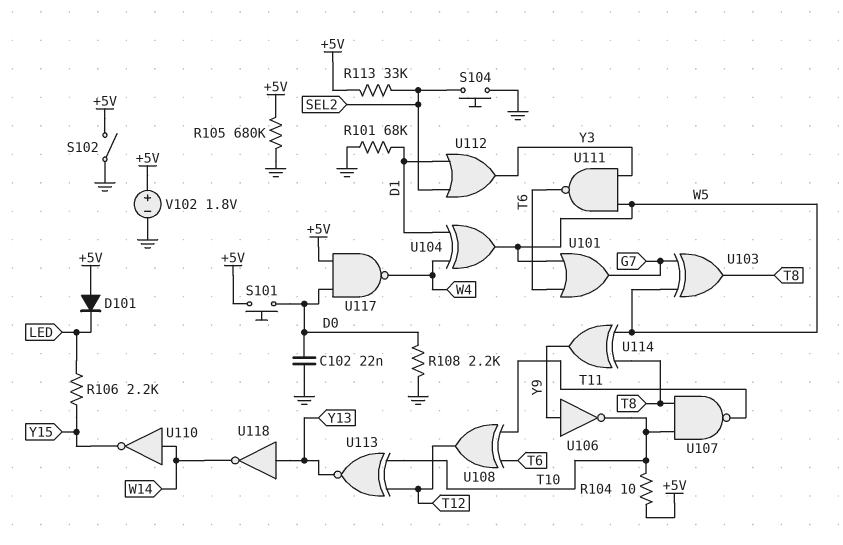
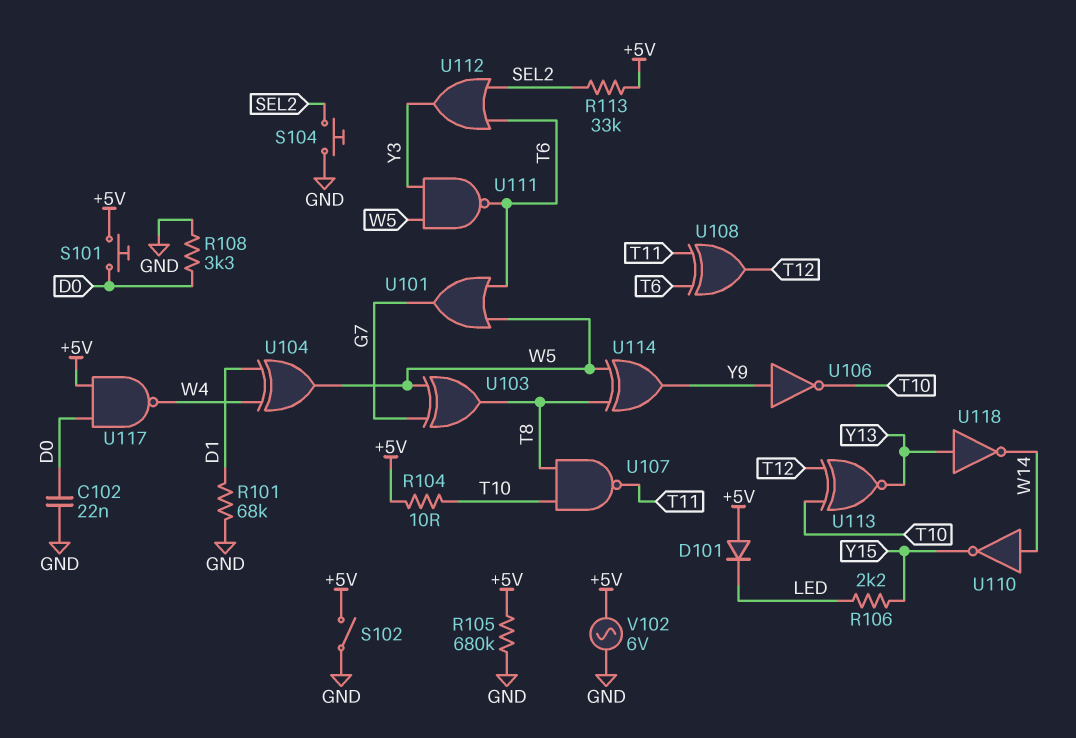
R108: 2.2k (D0, GND) -> 3.3k (D0, GND)
U112: OR (in D1, in SEL2, out Y3) -> OR (in SEL2, in T6, out Y3)
V102: 1.8V (plus +5V, minus GND) -> AC 6V (+5V, GND)

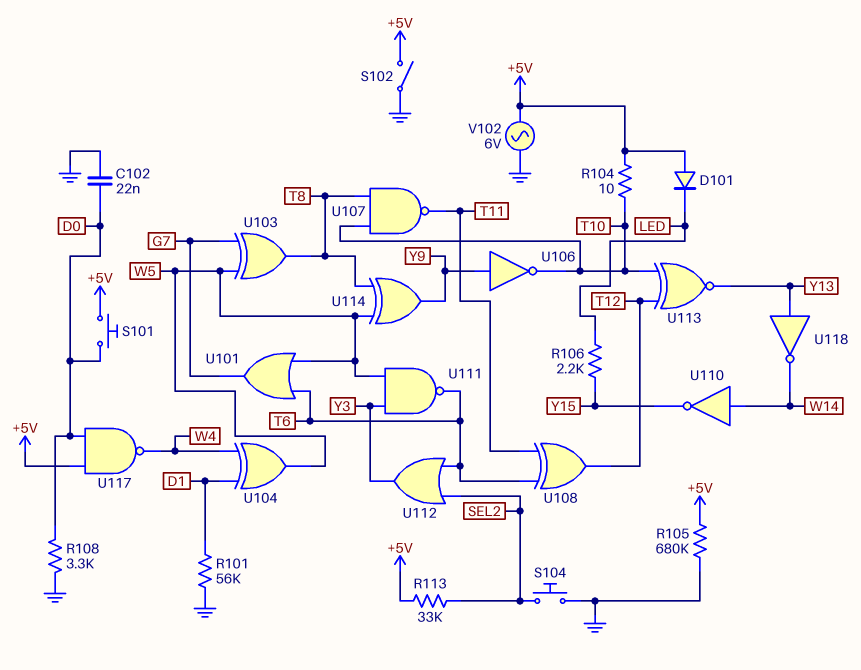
R101: 68k (D1, GND) -> 56k (D1, GND)

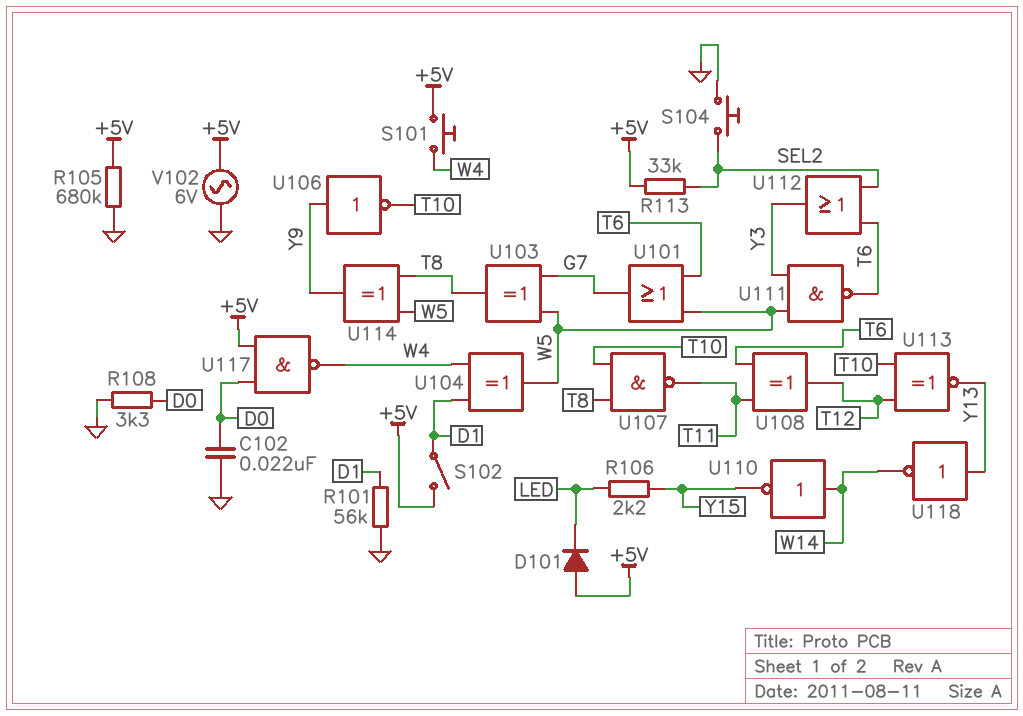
R104: 10 (+5V, T10) -> none
S101: button (+5V, D0) -> button (+5V, W4)
S102: switch (+5V, GND) -> switch (+5V, D1)

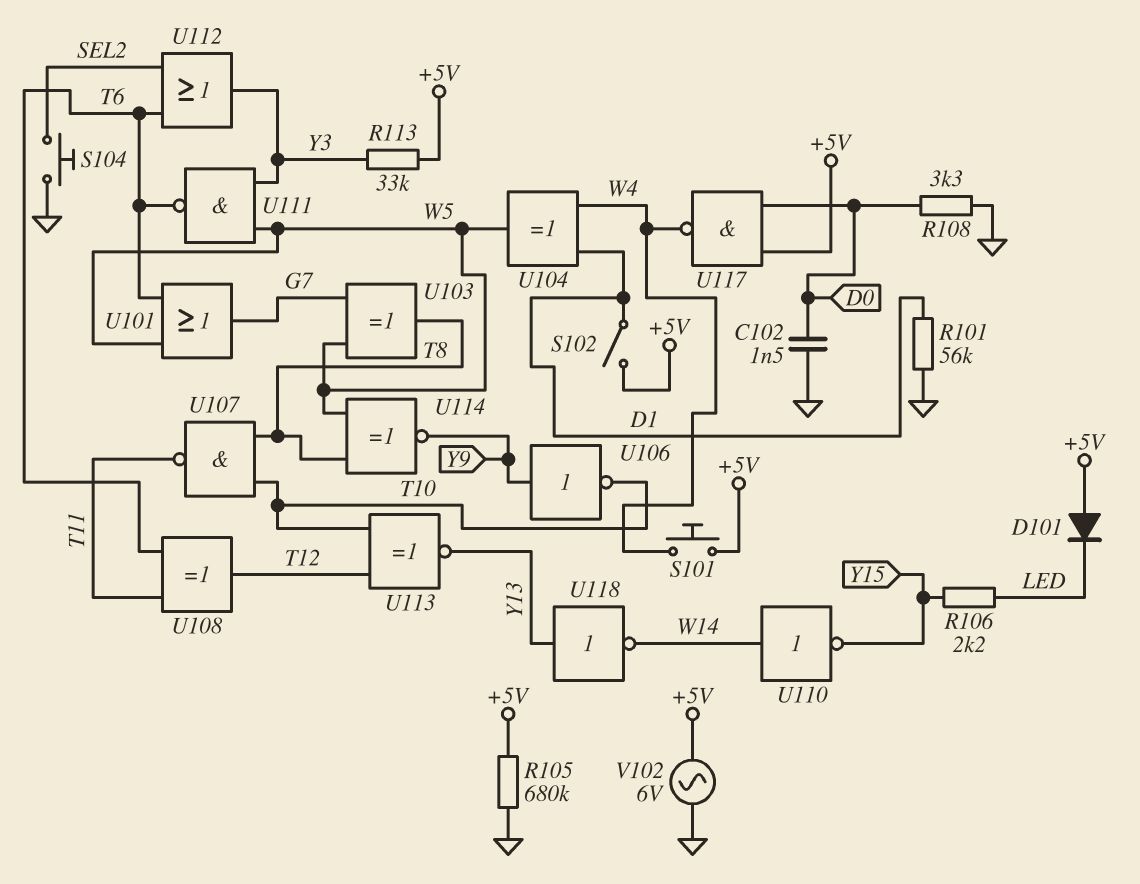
C102: 22nF (D0, GND) -> 1.5nF (D0, GND)
R113: 33k (+5V, SEL2) -> 33k (+5V, Y3)
U114: XOR (in T8, in W5, out Y9) -> XNOR (in T8, in W5, out Y9)

